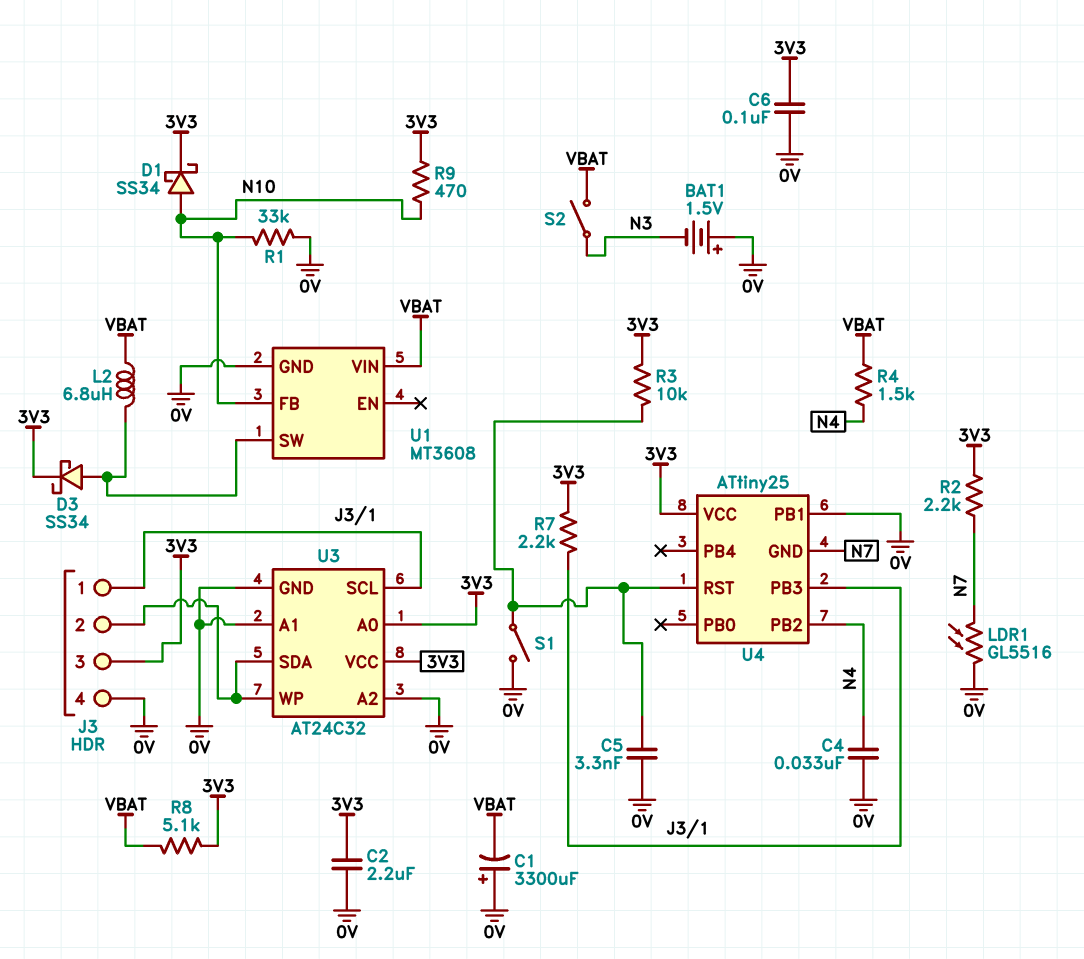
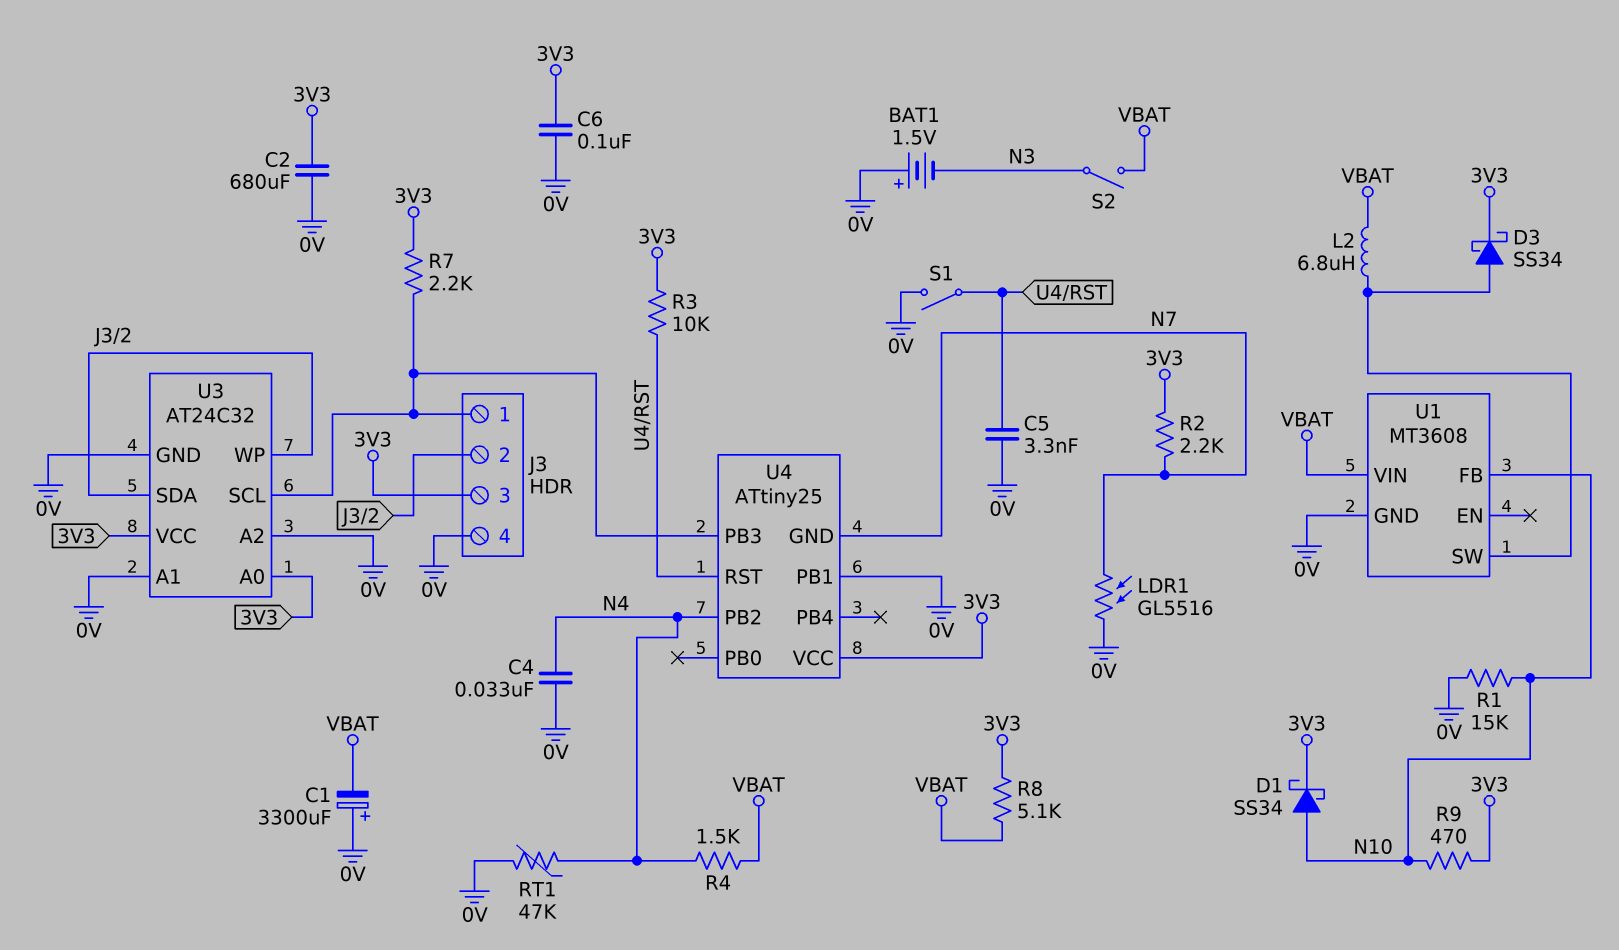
C2: 2.2uF (0V, 3V3) -> 680uF (0V, 3V3)
R1: 33k (0V, N10) -> 15k (0V, N10)
RT1: none -> 47k (0V, N4)

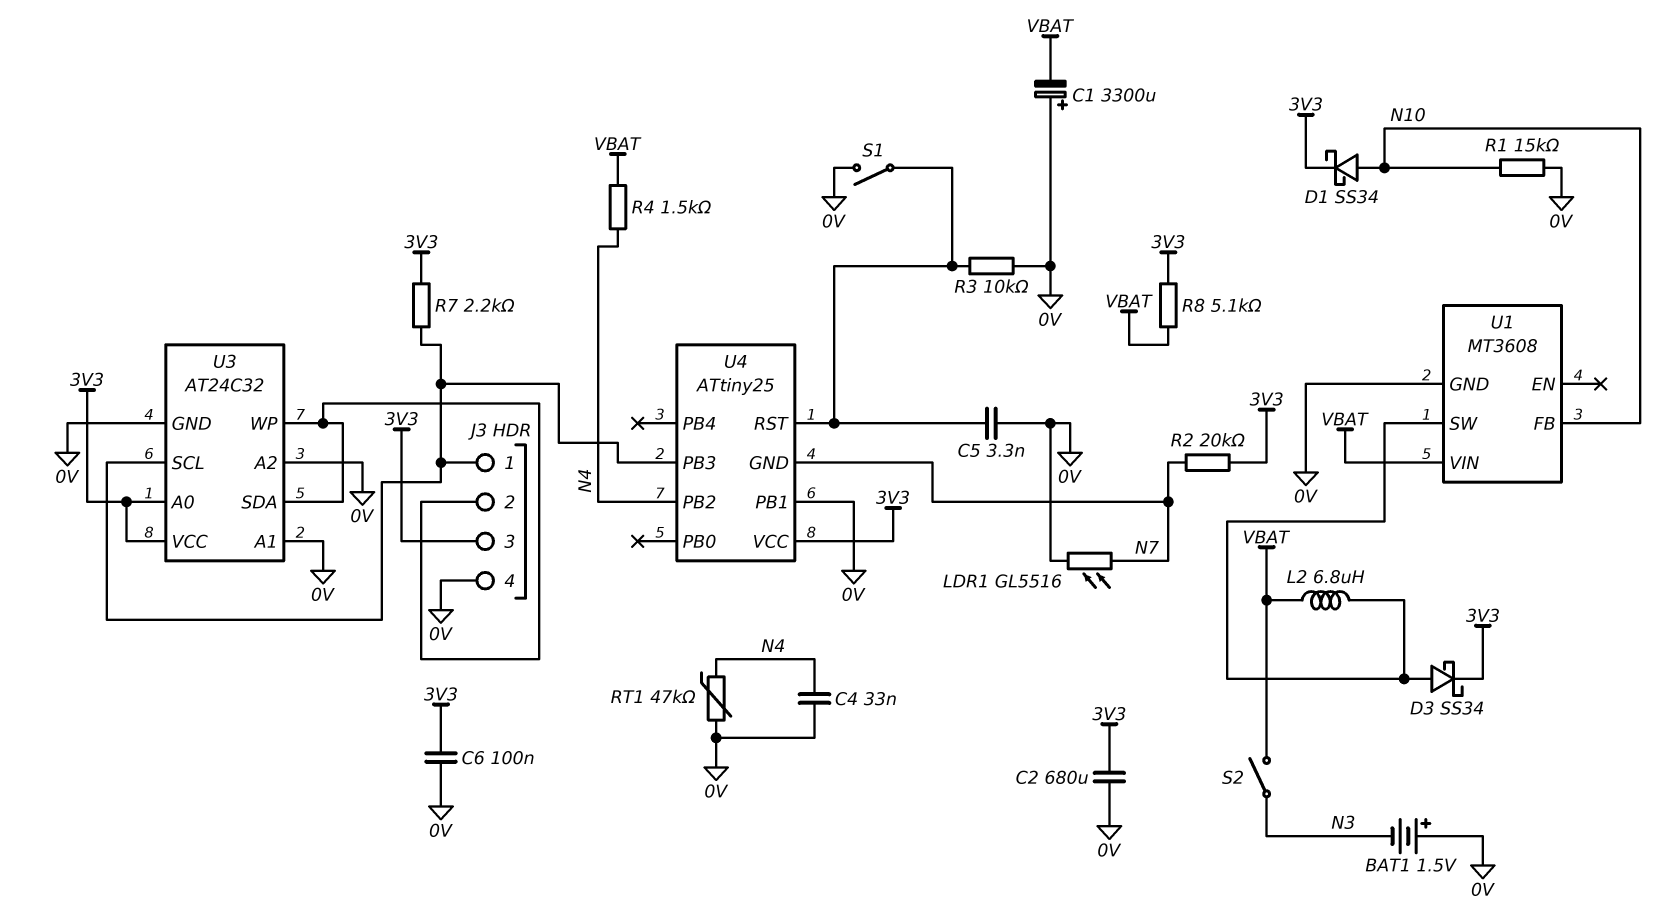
R2: 2.2k (3V3, N7) -> 20k (3V3, N7)
R3: 10k (3V3, U4/RST) -> 10k (0V, U4/RST)
R9: 470 (3V3, N10) -> none

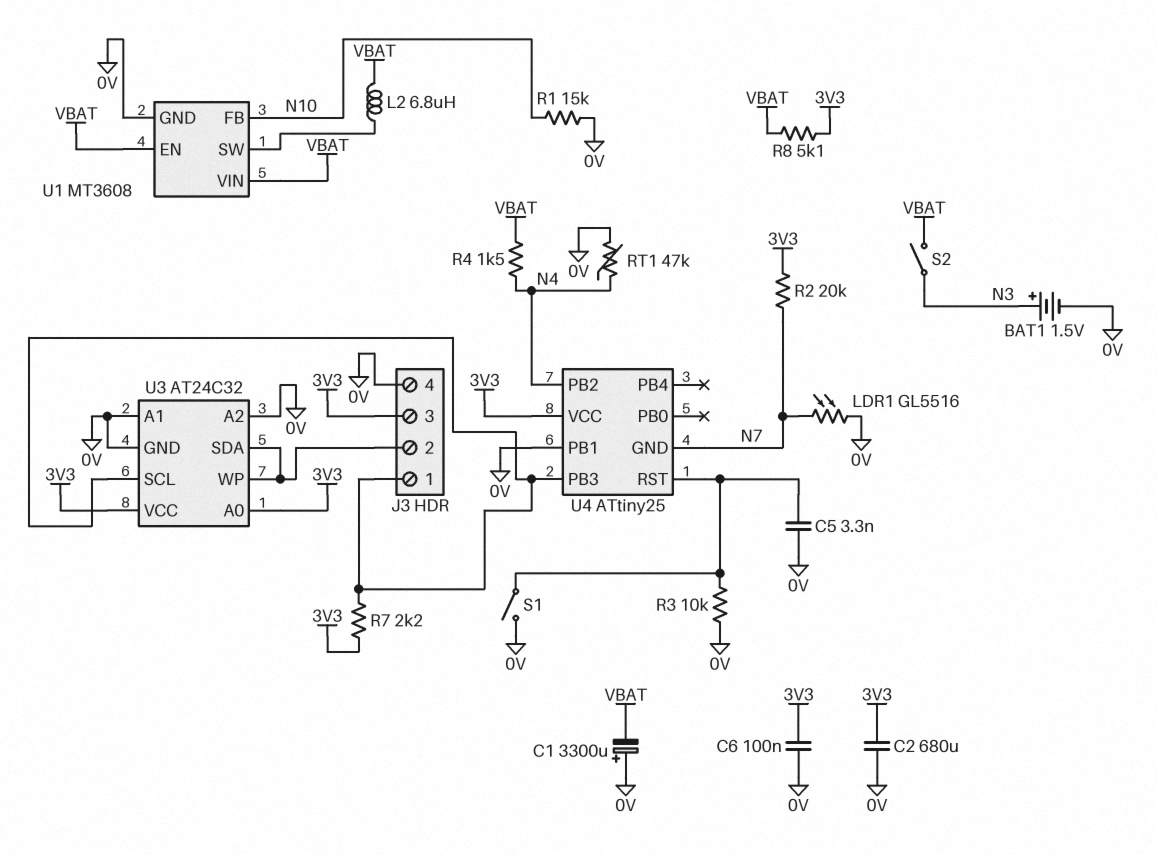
BAT1: 1.5V (plus 0V, minus N3) -> 1.5V (plus N3, minus 0V)
C4: 33nF (0V, N4) -> none
D1: schottky SS34 (A N10, K 3V3) -> none
D3: schottky SS34 (A U1/SW, K 3V3) -> none
U1 pin EN: none -> VBAT

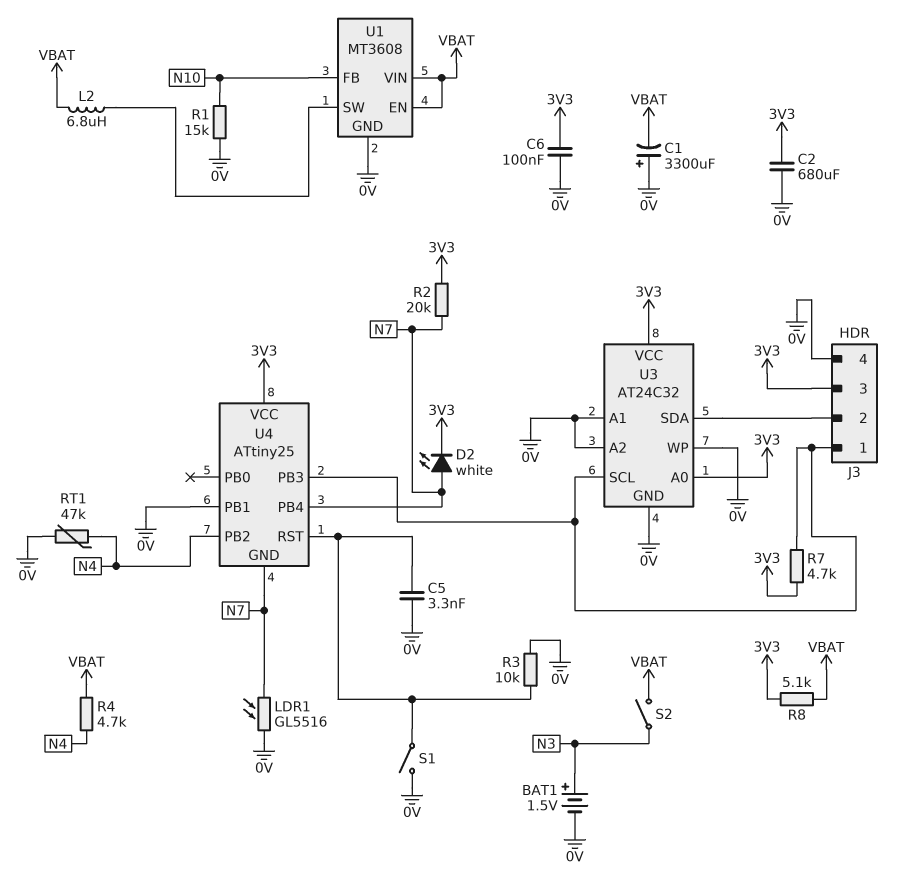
D2: none -> LED white (A N7, K 3V3)
R4: 1.5k (N4, VBAT) -> 4.7k (N4, VBAT)
R7: 2.2k (3V3, J3/1) -> 4.7k (3V3, J3/1)
U3 pin WP: J3/2 -> 0V
U4 pin PB4: none -> N7

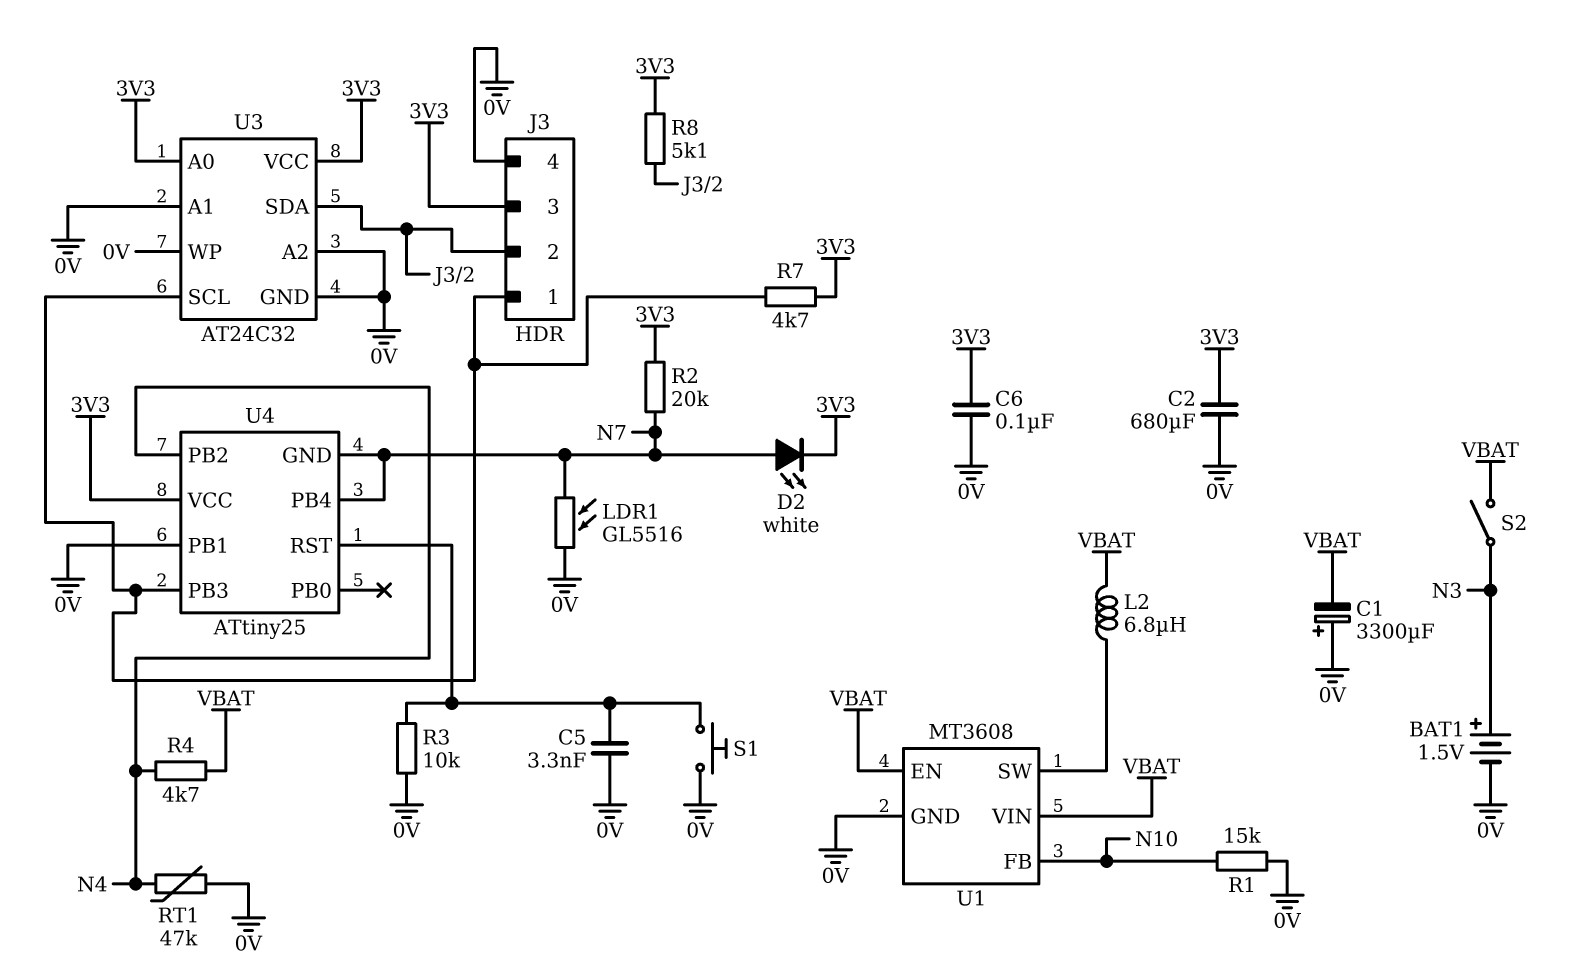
R8: 5.1k (3V3, VBAT) -> 5.1k (3V3, J3/2)
S1: switch (0V, U4/RST) -> button (0V, U4/RST)

